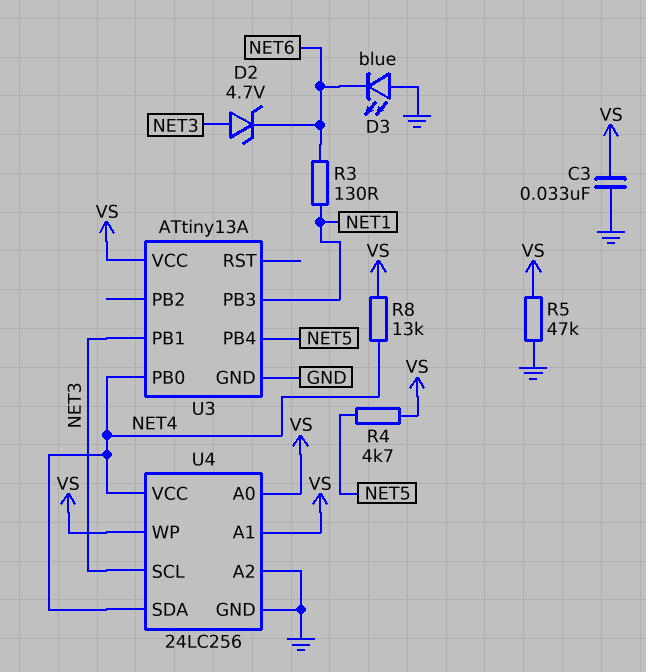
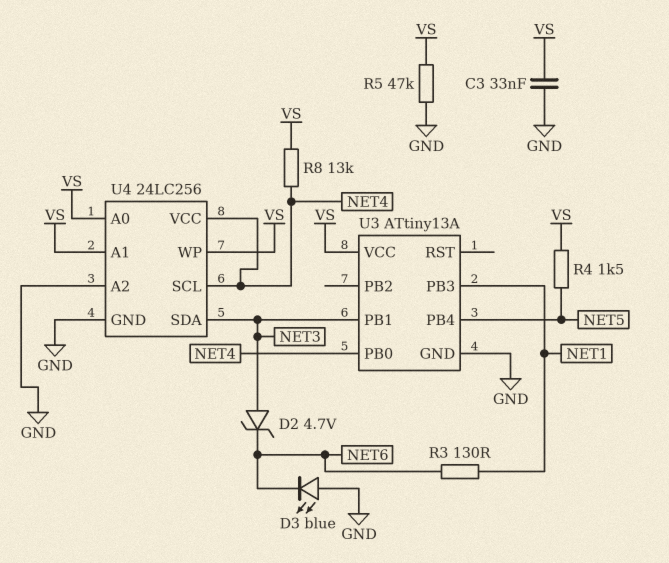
R4: 4.7k (NET5, VS) -> 1.5k (NET5, VS)
U4 pin SCL: NET3 -> NET4
U4 pin SDA: NET4 -> NET3

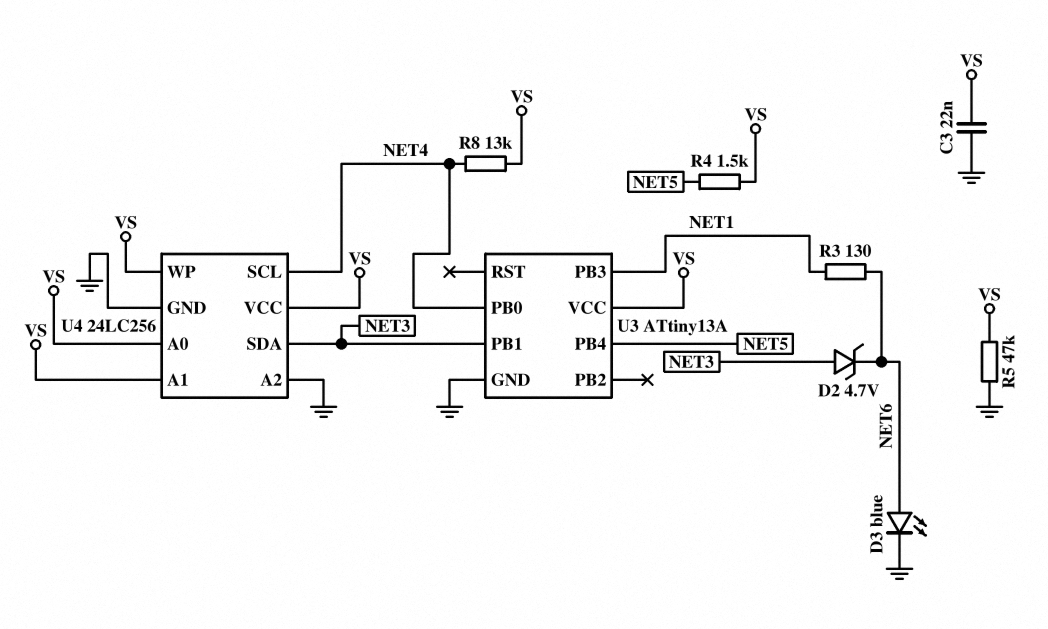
C3: 33nF (GND, VS) -> 22nF (GND, VS)
D3: LED blue (A GND, K NET6) -> LED blue (A NET6, K GND)
U4 pin VCC: NET4 -> VS

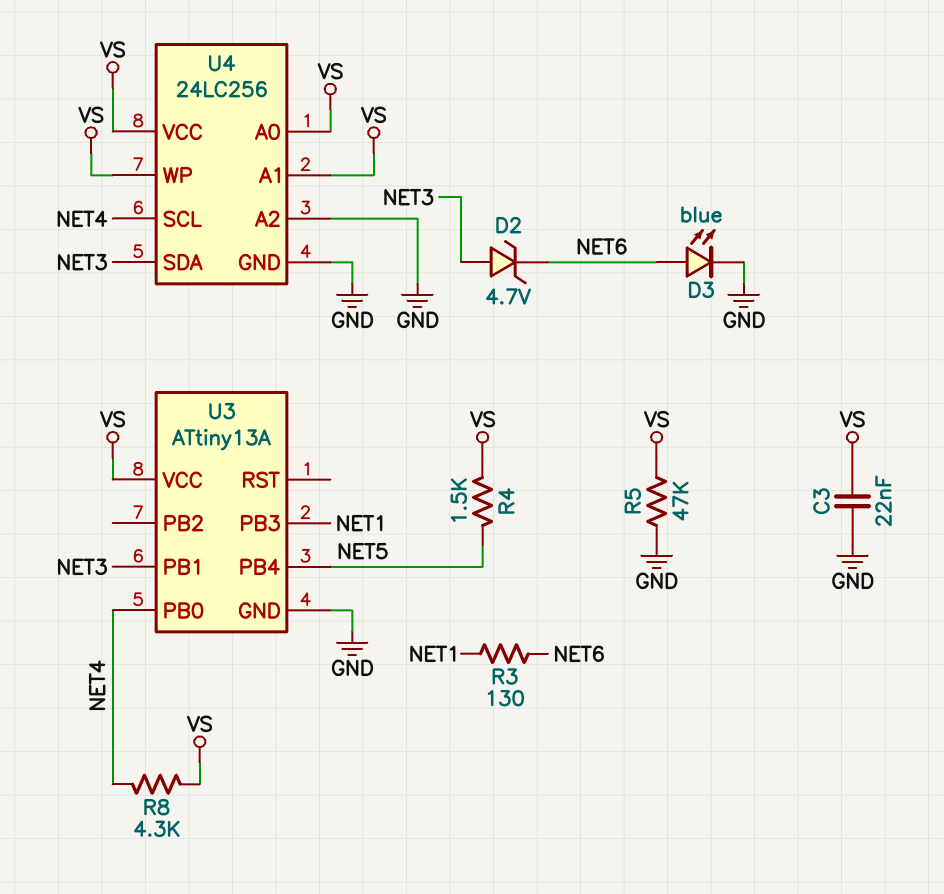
R8: 13k (NET4, VS) -> 4.3k (NET4, VS)

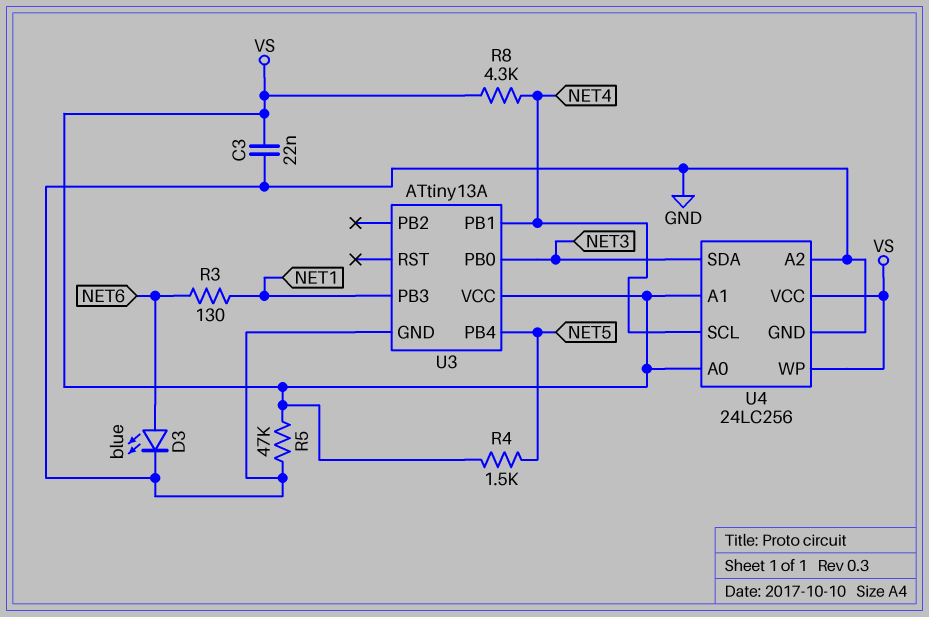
D2: zener 4.7V (A NET3, K NET6) -> none
U3 pin PB0: NET4 -> NET3
U3 pin PB1: NET3 -> NET4

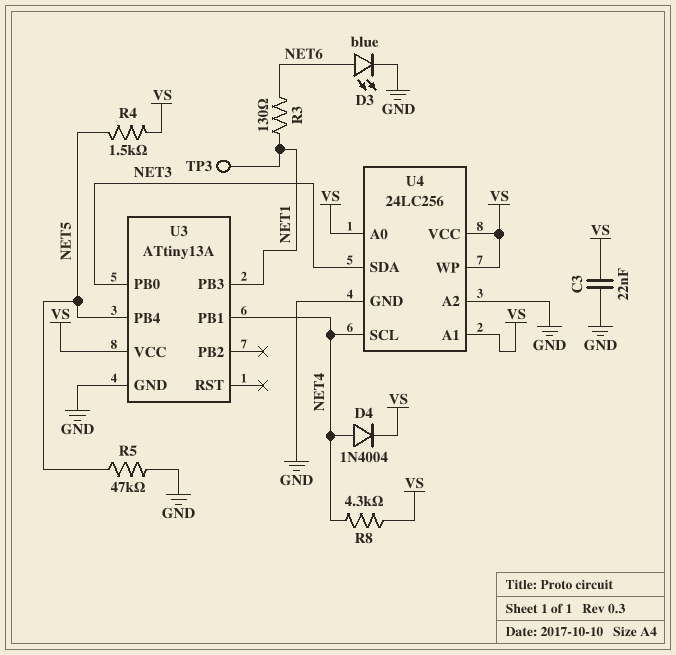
D4: none -> diode 1N4004 (A NET4, K VS)
R5: 47k (GND, VS) -> 47k (GND, NET5)
TP3: none -> test point (NET1)

